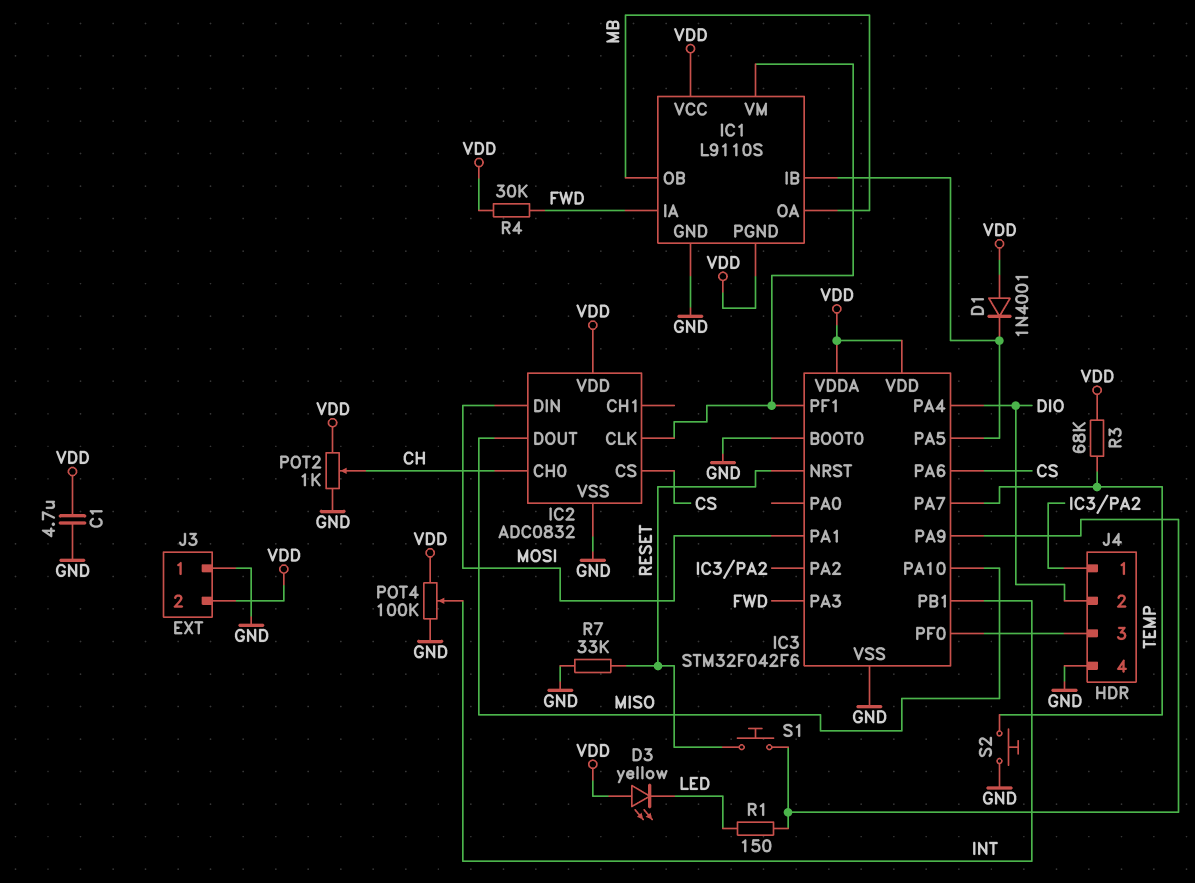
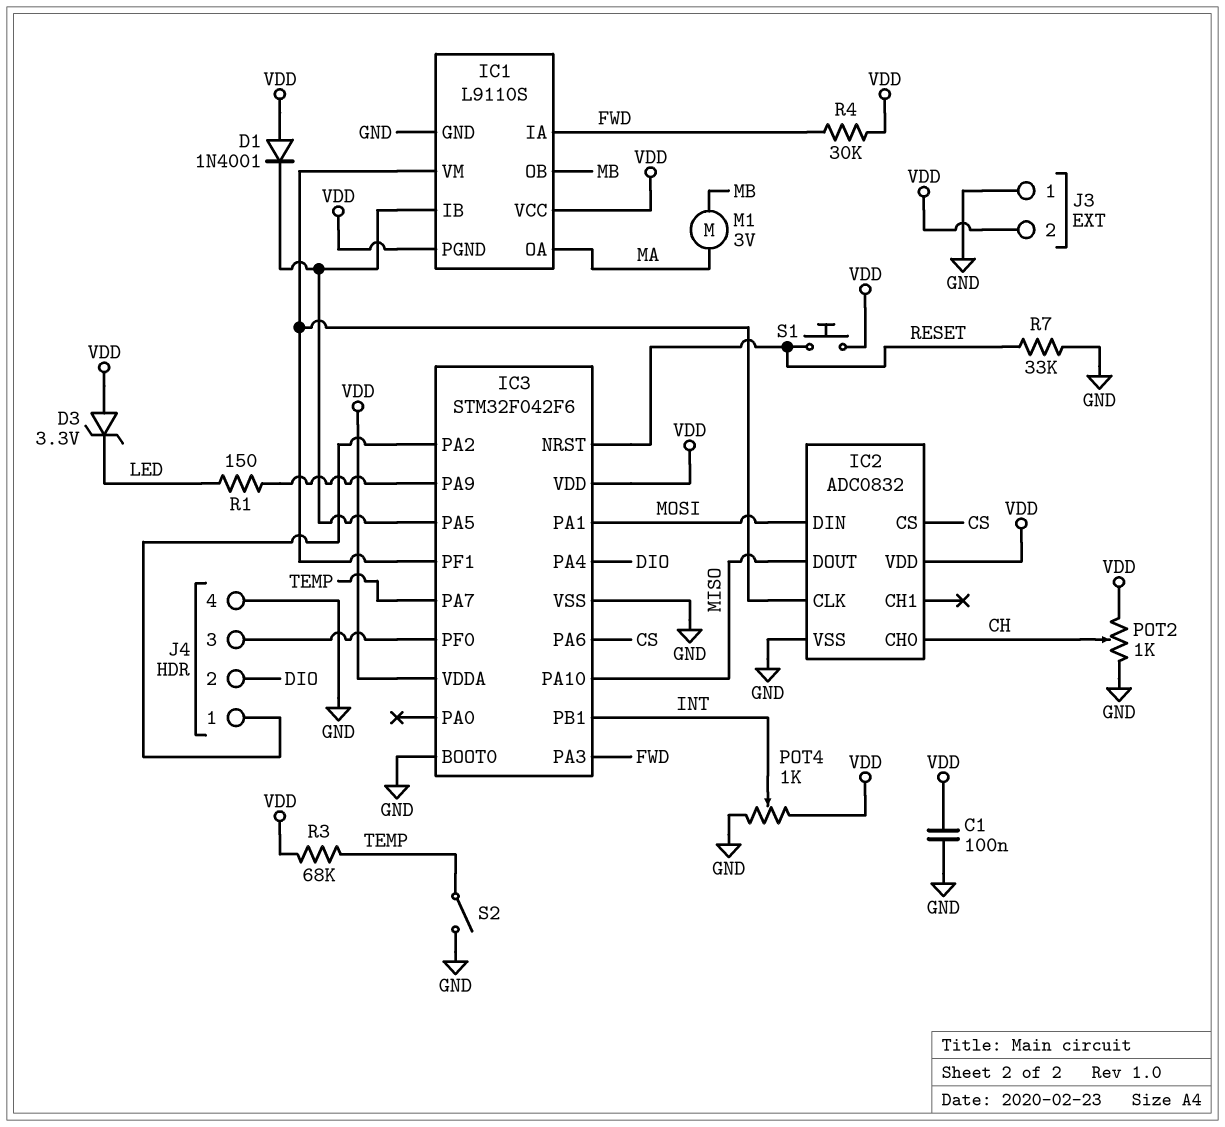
C1: 4.7uF (GND, VDD) -> 100nF (GND, VDD)
D3: LED yellow (A VDD, K LED) -> zener 3.3V (A VDD, K LED)
IC1 pin OA: MB -> MA
M1: none -> motor 3V (MA, MB)
POT4: 100k (GND, VDD, wiper INT) -> 1k (GND, VDD, wiper INT)
S1: button (IC3/PA9, RESET) -> button (RESET, VDD)
S2: button (GND, TEMP) -> switch (GND, TEMP)

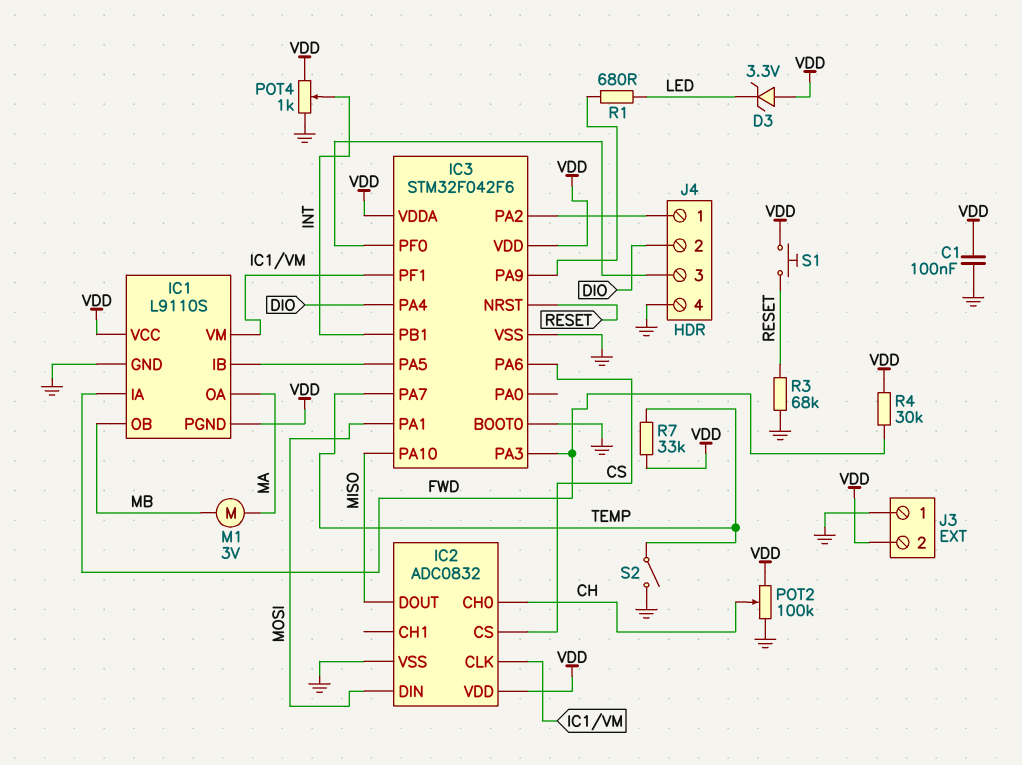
D1: diode 1N4001 (A VDD, K IC1/IB) -> none
POT2: 1k (GND, VDD, wiper CH) -> 100k (GND, VDD, wiper CH)
R1: 150 (IC3/PA9, LED) -> 680 (IC3/PA9, LED)
R3: 68k (TEMP, VDD) -> 68k (GND, RESET)
R7: 33k (GND, RESET) -> 33k (TEMP, VDD)

